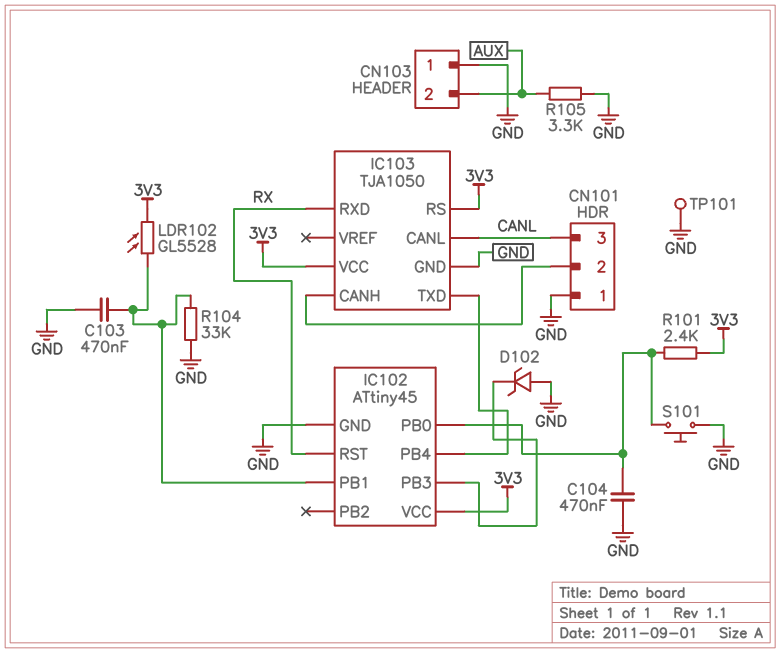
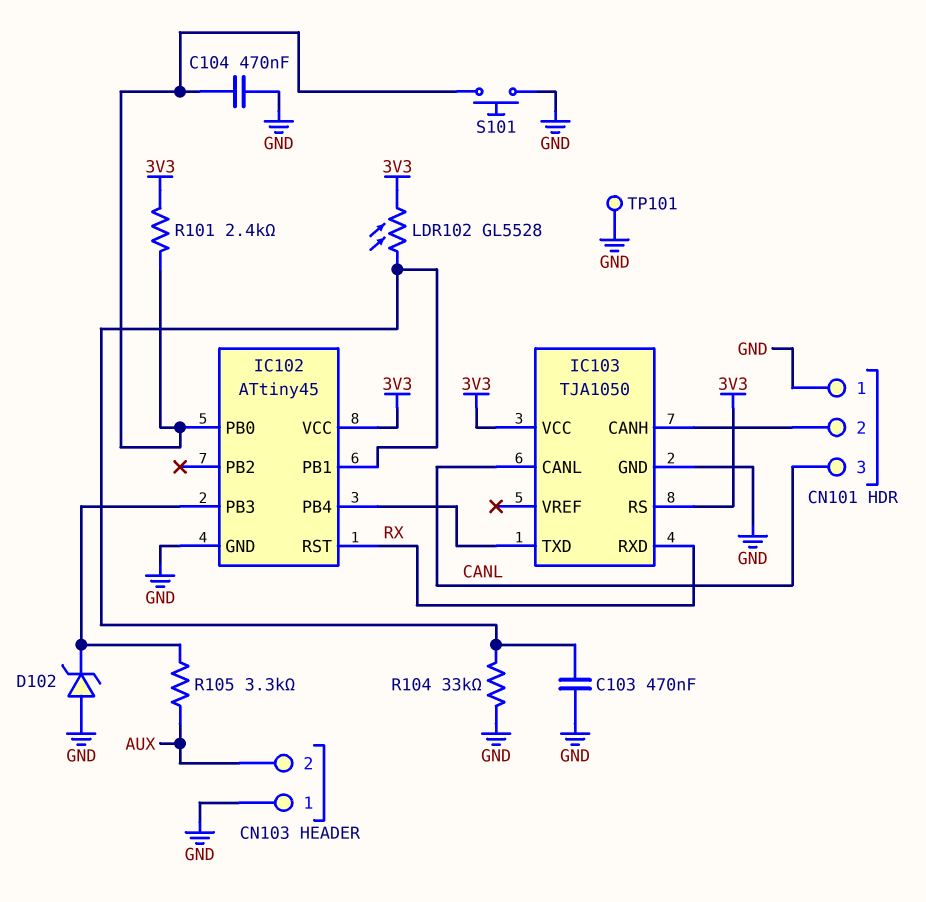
R105: 3.3k (AUX, GND) -> 3.3k (AUX, IC102/PB3)

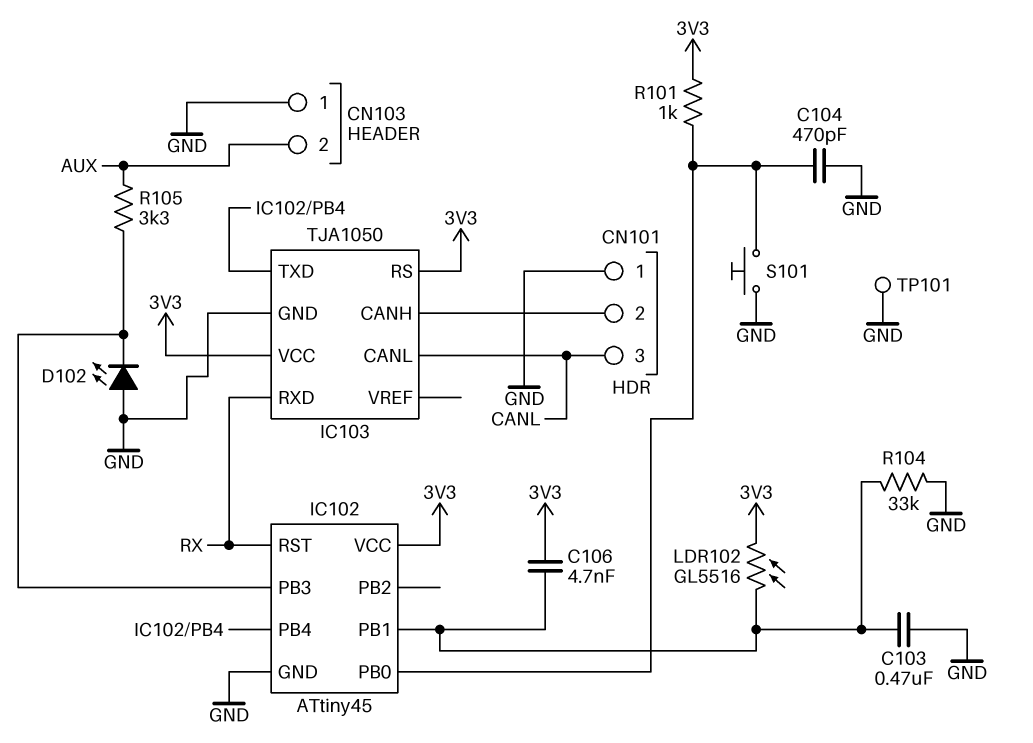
C104: 470nF (GND, IC102/PB0) -> 470pF (GND, IC102/PB0)
C106: none -> 4.7nF (3V3, IC102/PB1)
D102: zener (A GND, K IC102/PB3) -> LED (A GND, K IC102/PB3)
LDR102: GL5528 (3V3, IC102/PB1) -> GL5516 (3V3, IC102/PB1)
R101: 2.4k (3V3, IC102/PB0) -> 1k (3V3, IC102/PB0)

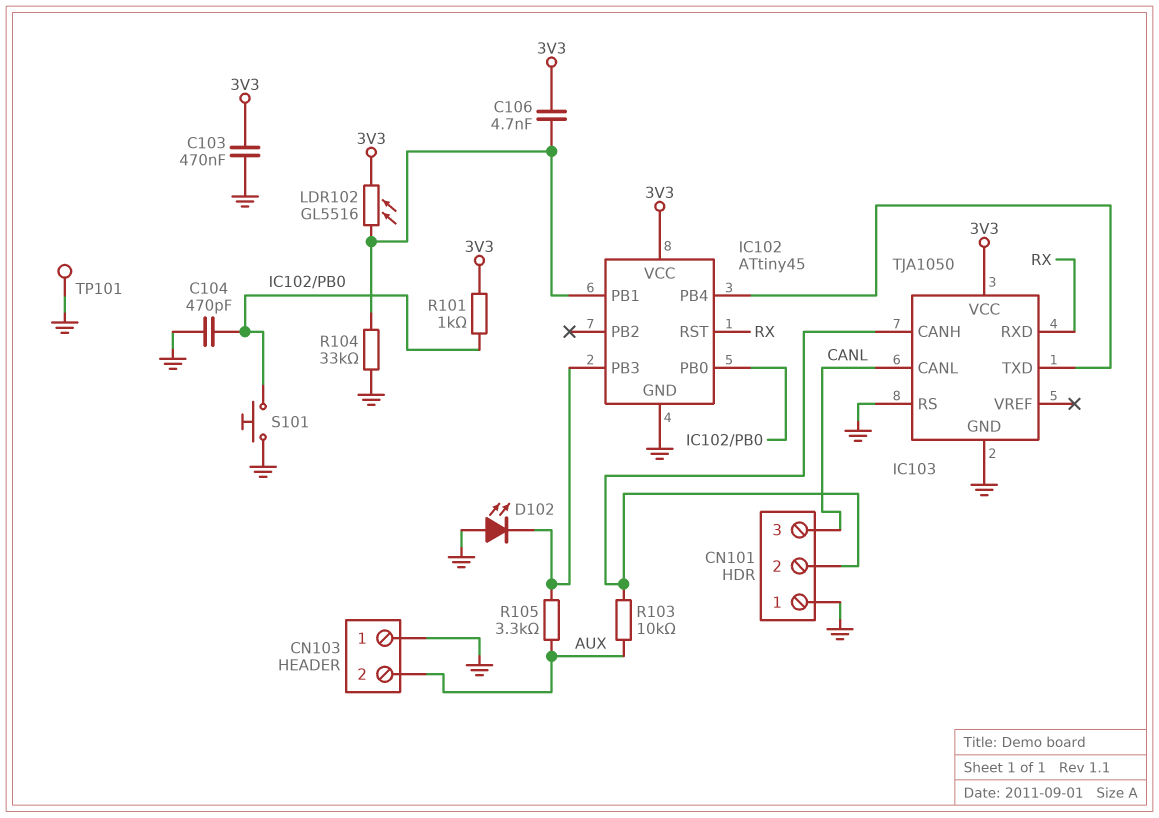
C103: 470nF (GND, IC102/PB1) -> 470nF (3V3, GND)
IC103 pin RS: 3V3 -> GND
R103: none -> 10k (AUX, CN101/2)

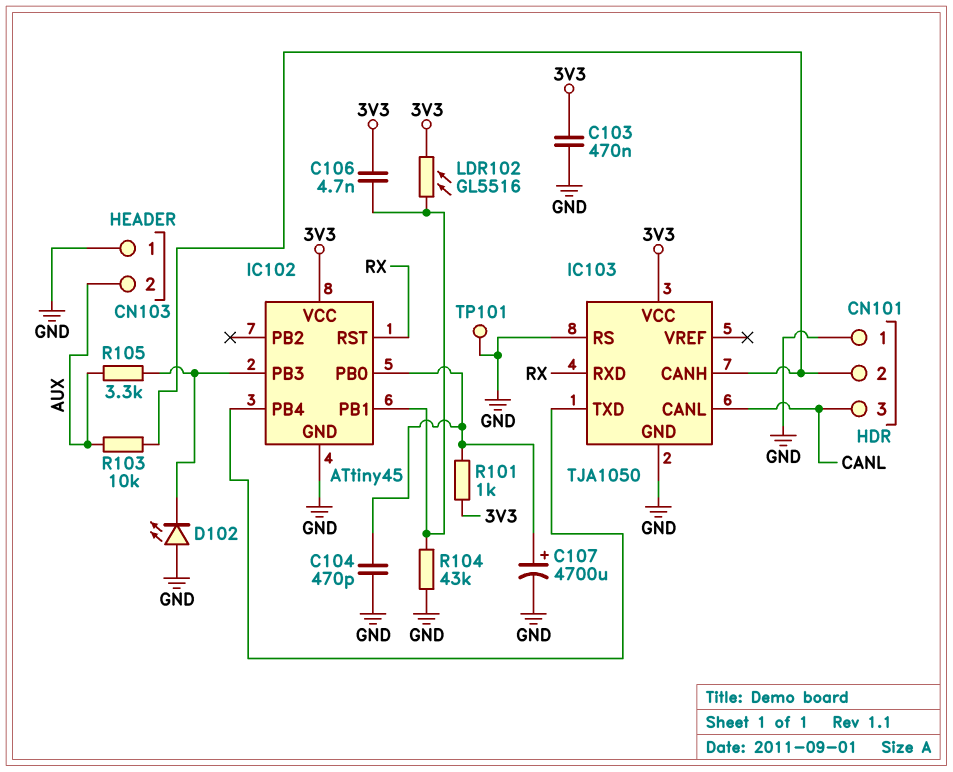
C107: none -> 4700uF (plus IC102/PB0, minus GND)
R104: 33k (GND, IC102/PB1) -> 43k (GND, IC102/PB1)
S101: button (GND, IC102/PB0) -> none

